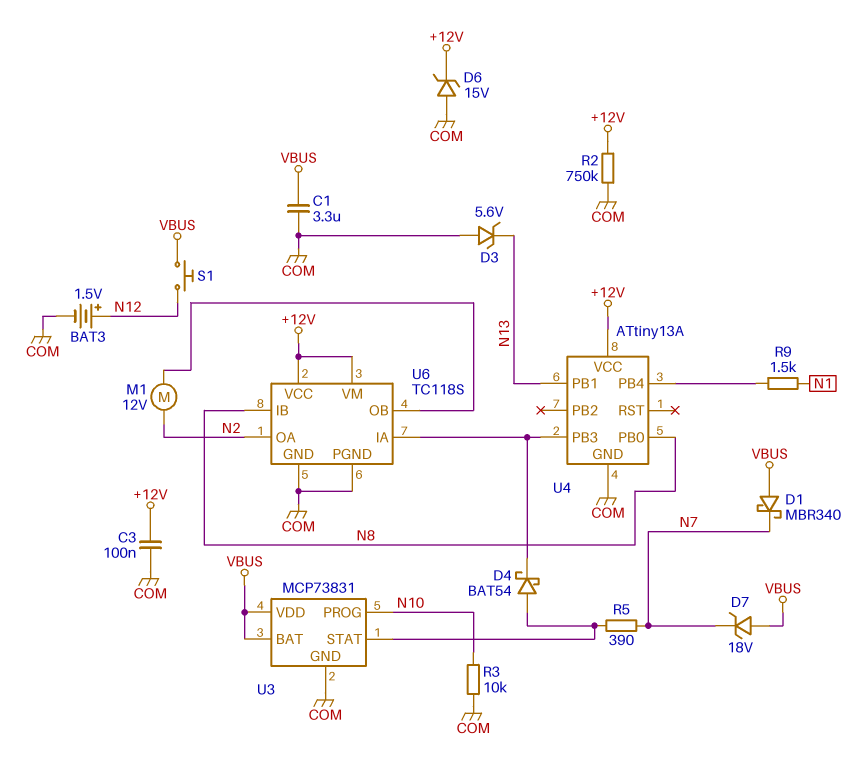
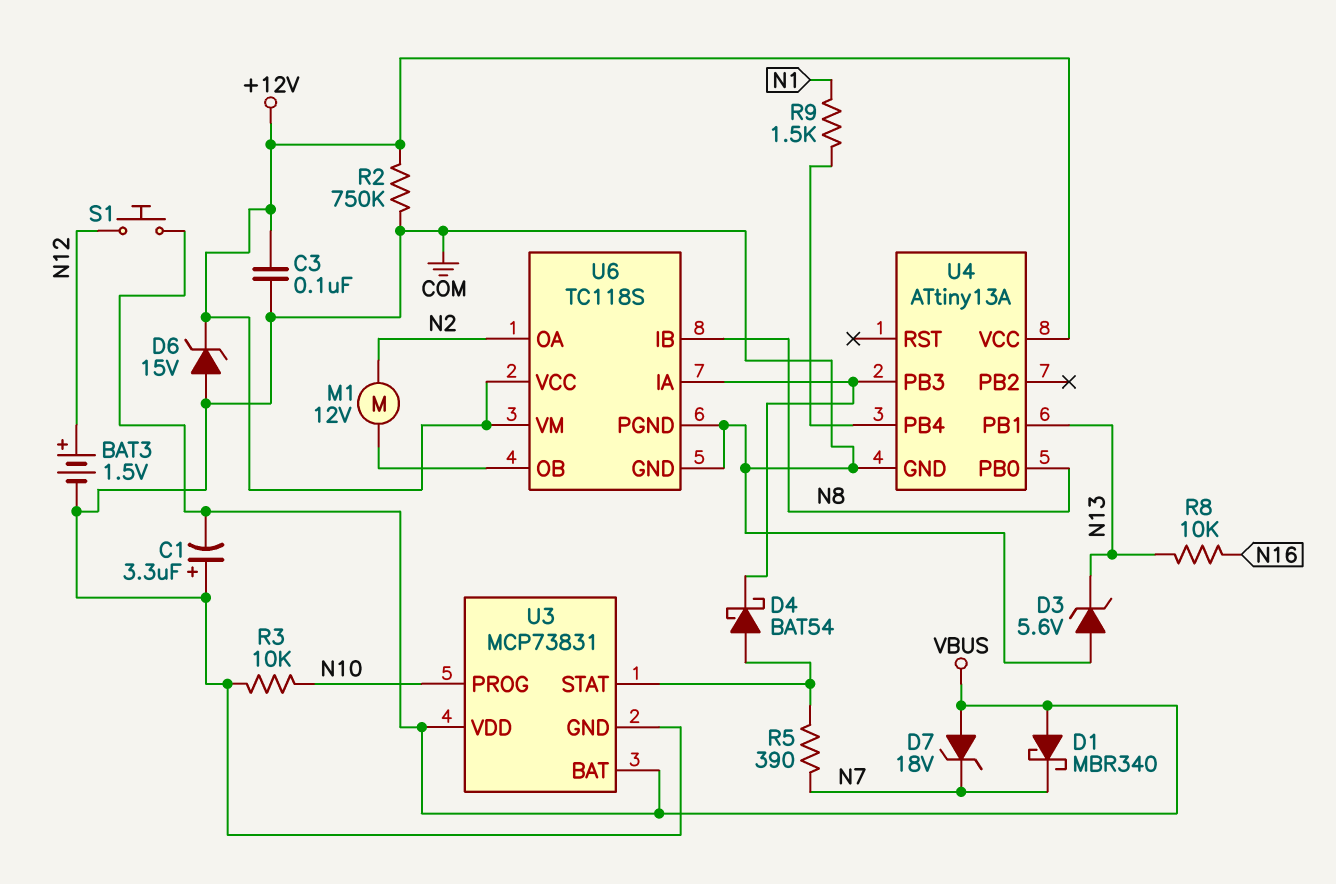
C1: 3.3uF (COM, VBUS) -> 3.3uF (plus COM, minus VBUS)
R8: none -> 10k (N13, N16)

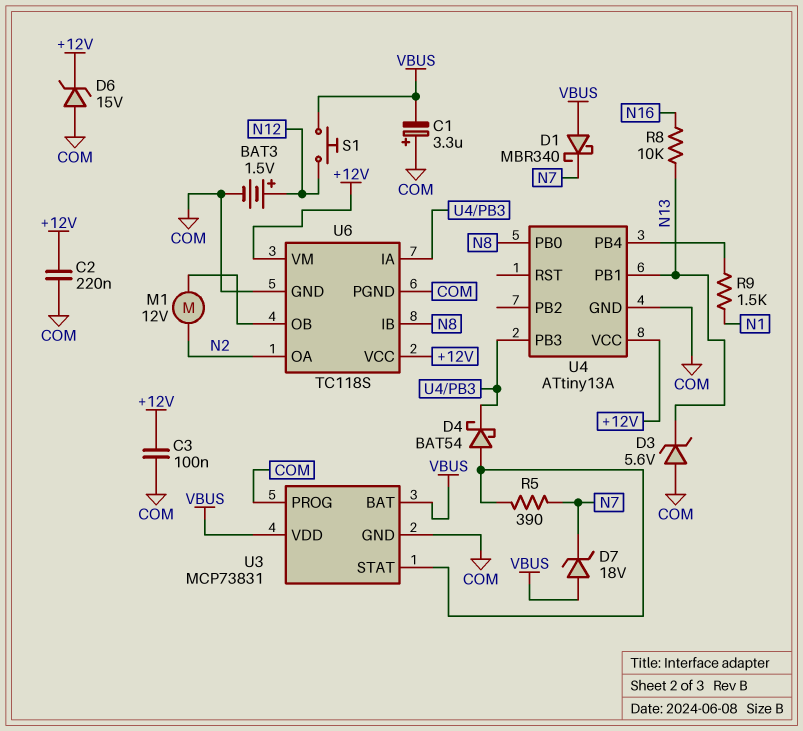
C2: none -> 220nF (+12V, COM)
R2: 750k (+12V, COM) -> none
R3: 10k (COM, N10) -> none
U3 pin PROG: N10 -> COM

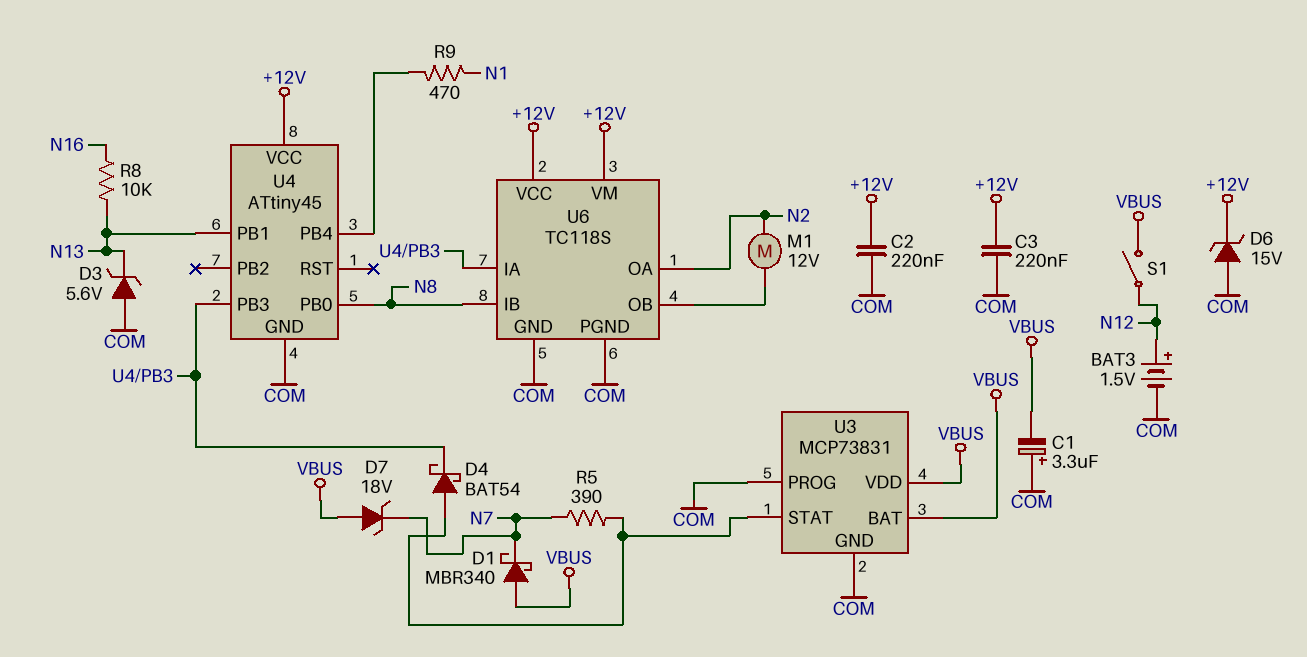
C3: 100nF (+12V, COM) -> 220nF (+12V, COM)
R9: 1.5k (N1, U4/PB4) -> 470 (N1, U4/PB4)
S1: button (N12, VBUS) -> switch (N12, VBUS)
U4: ATtiny13A -> ATtiny45

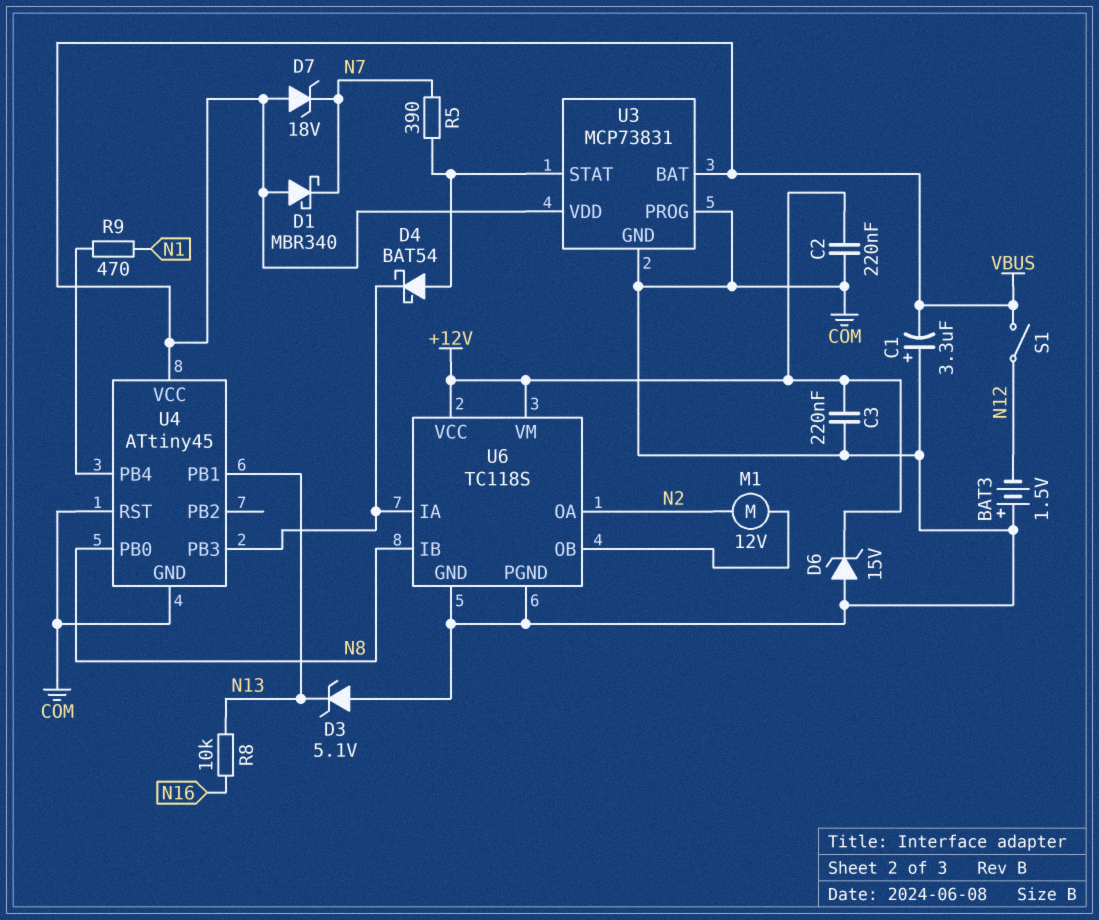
BAT3: 1.5V (plus N12, minus COM) -> 1.5V (plus COM, minus N12)
D3: zener 5.6V (A COM, K N13) -> zener 5.1V (A COM, K N13)
U4 pin RST: none -> COM
U4 pin VCC: +12V -> VBUS

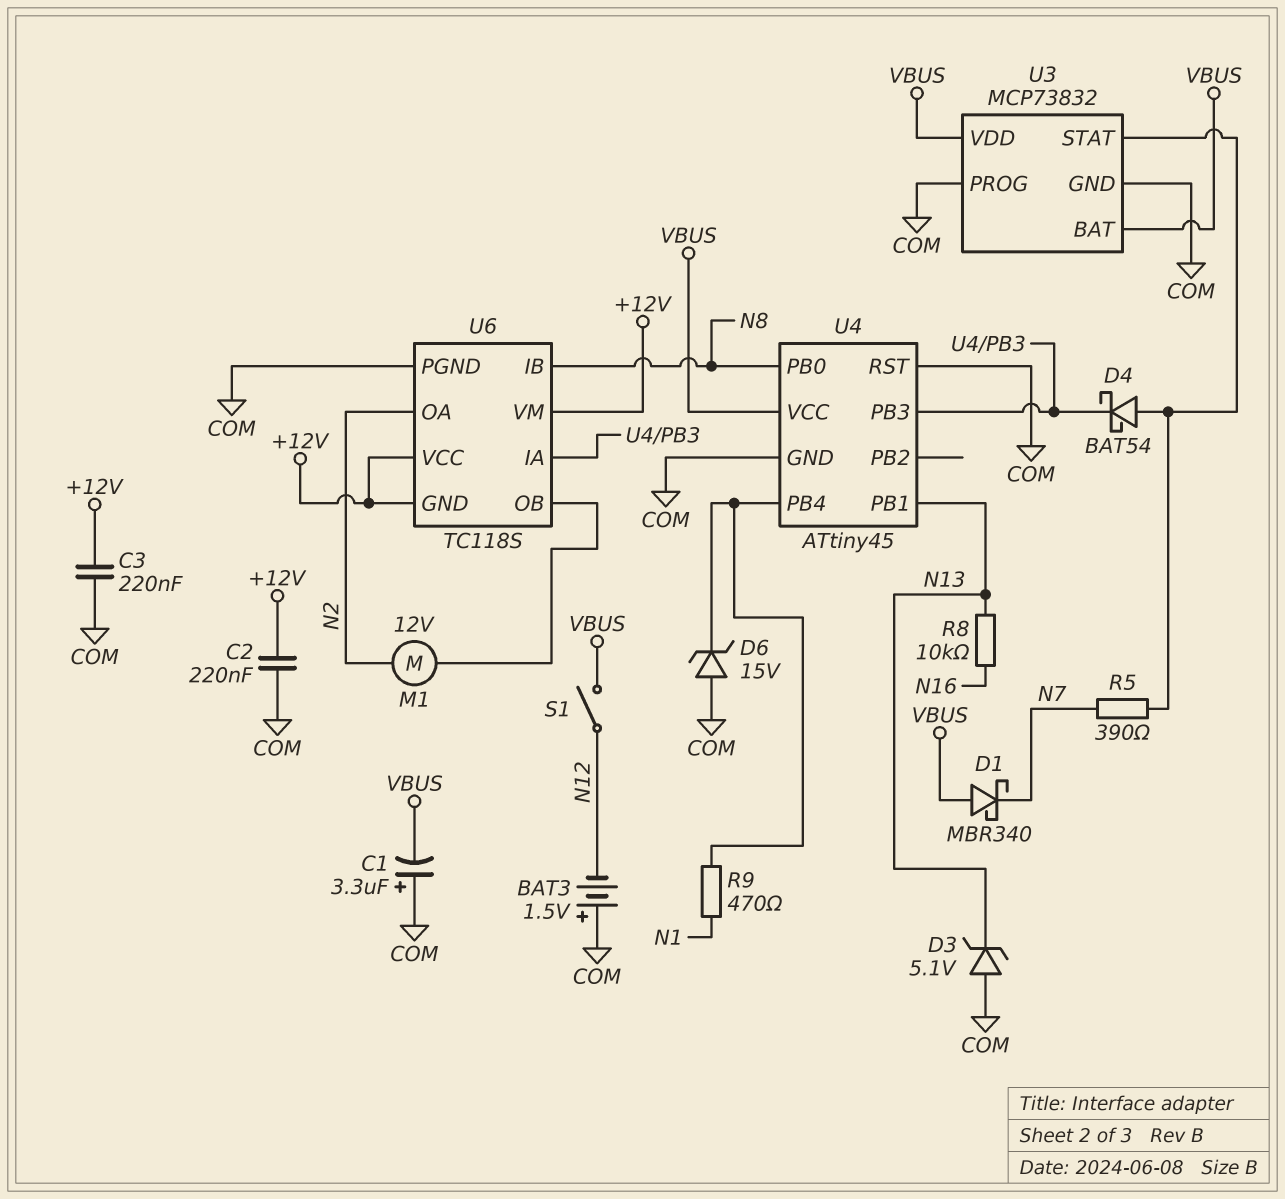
D6: zener 15V (A COM, K +12V) -> zener 15V (A COM, K U4/PB4)
D7: zener 18V (A VBUS, K N7) -> none
U3: MCP73831 -> MCP73832
U6 pin GND: COM -> +12V

